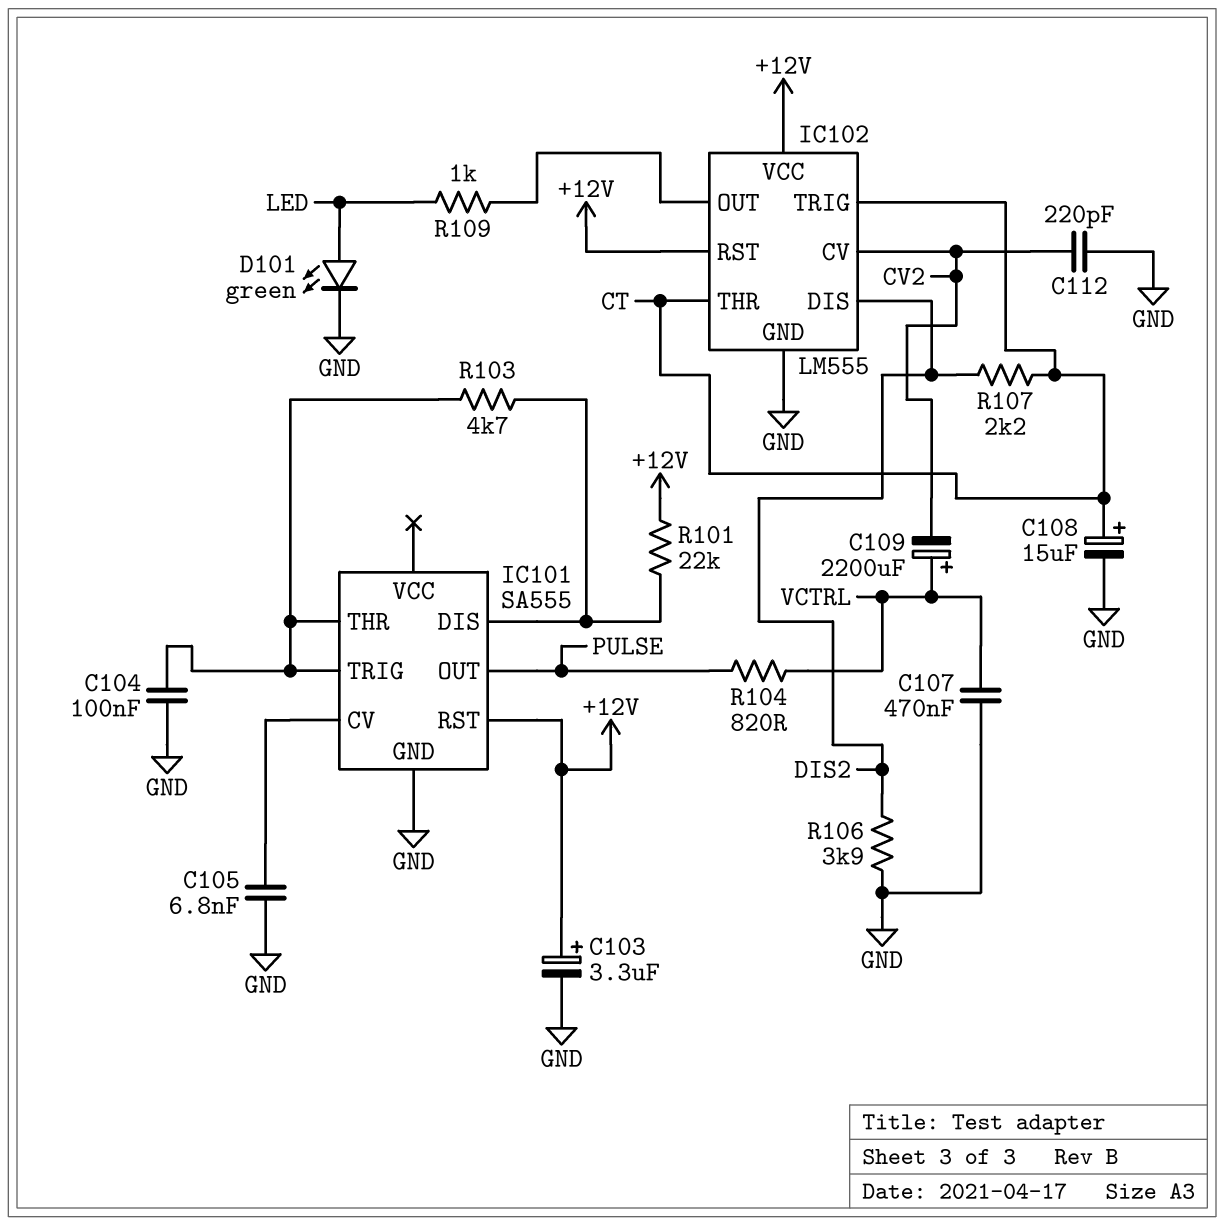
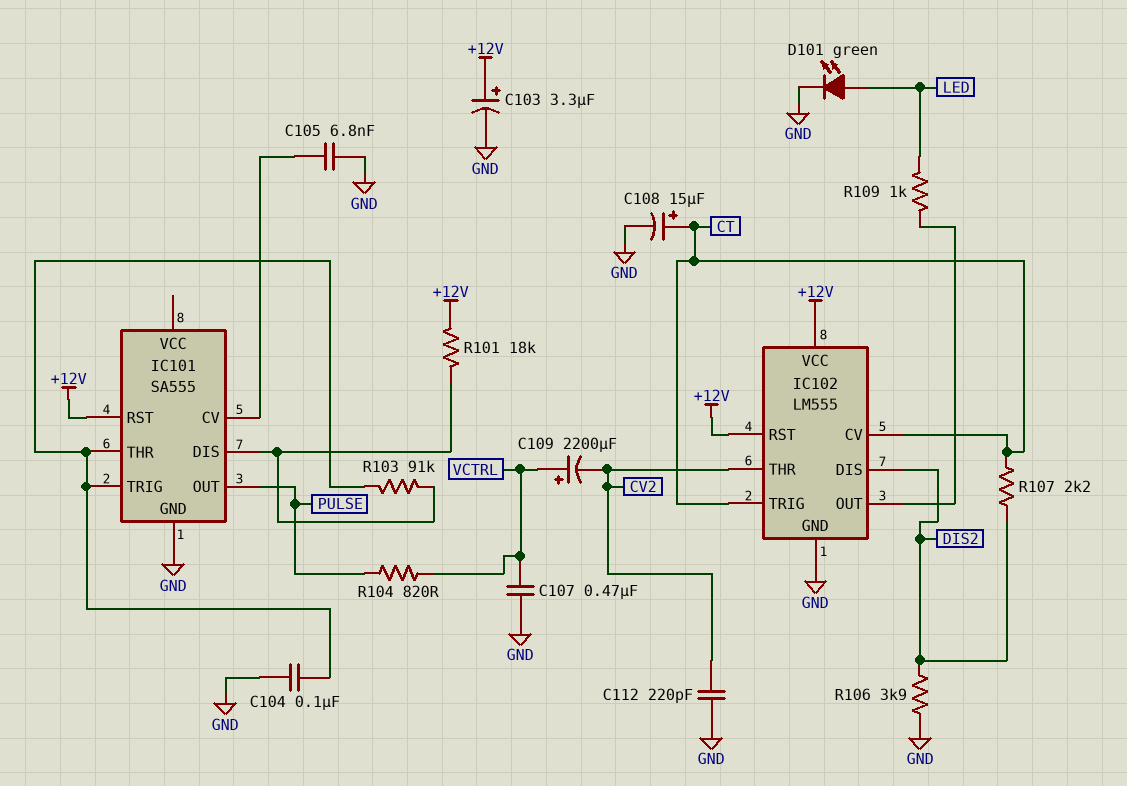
IC102 pin CV: CV2 -> CT
IC102 pin THR: CT -> CV2
R101: 22k (+12V, IC101/DIS) -> 18k (+12V, IC101/DIS)
R103: 4.7k (IC101/DIS, IC101/THR) -> 91k (IC101/DIS, IC101/THR)

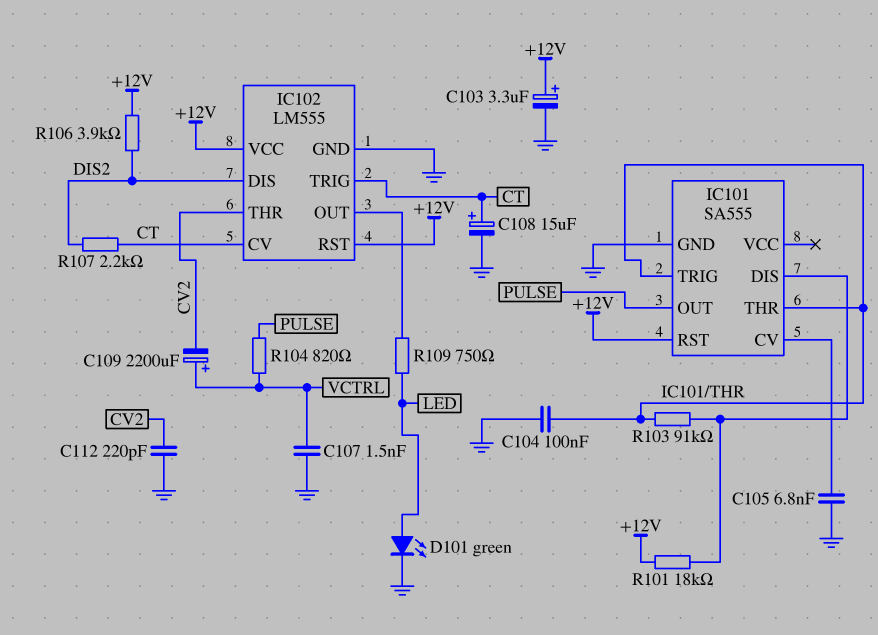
C107: 470nF (GND, VCTRL) -> 1.5nF (GND, VCTRL)
R106: 3.9k (DIS2, GND) -> 3.9k (+12V, DIS2)
R109: 1k (IC102/OUT, LED) -> 750 (IC102/OUT, LED)

